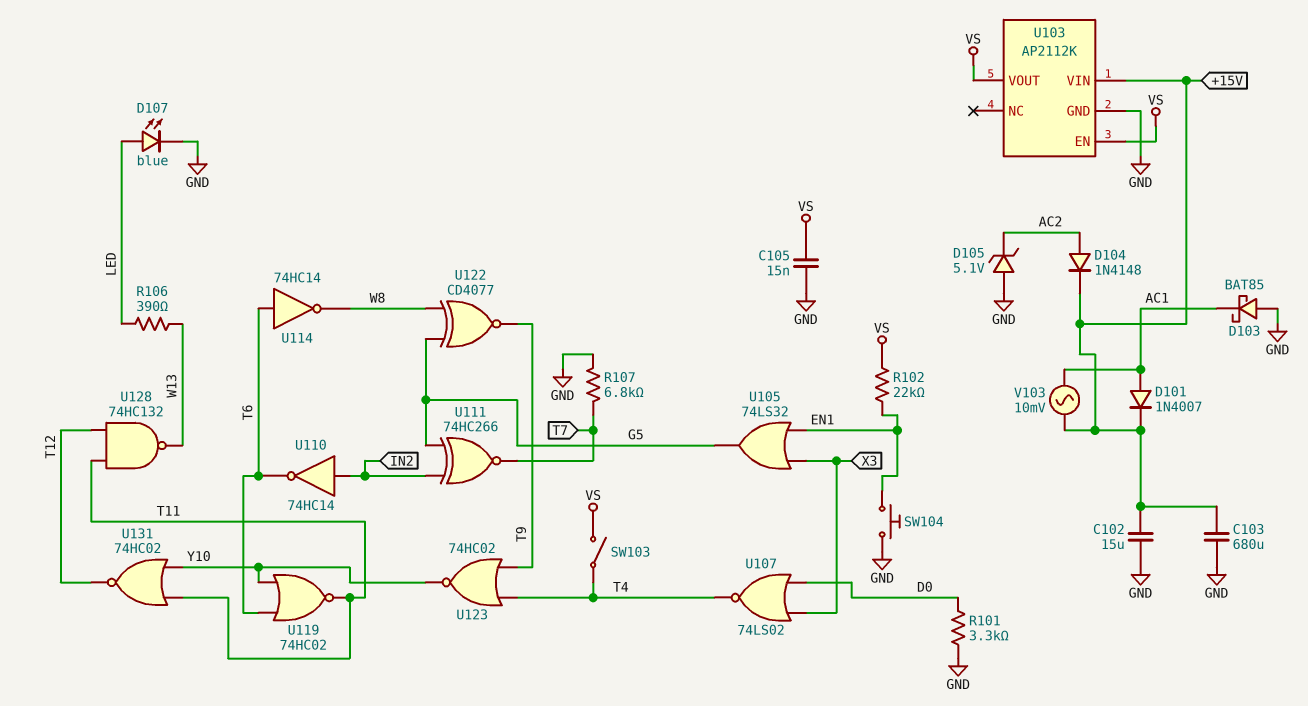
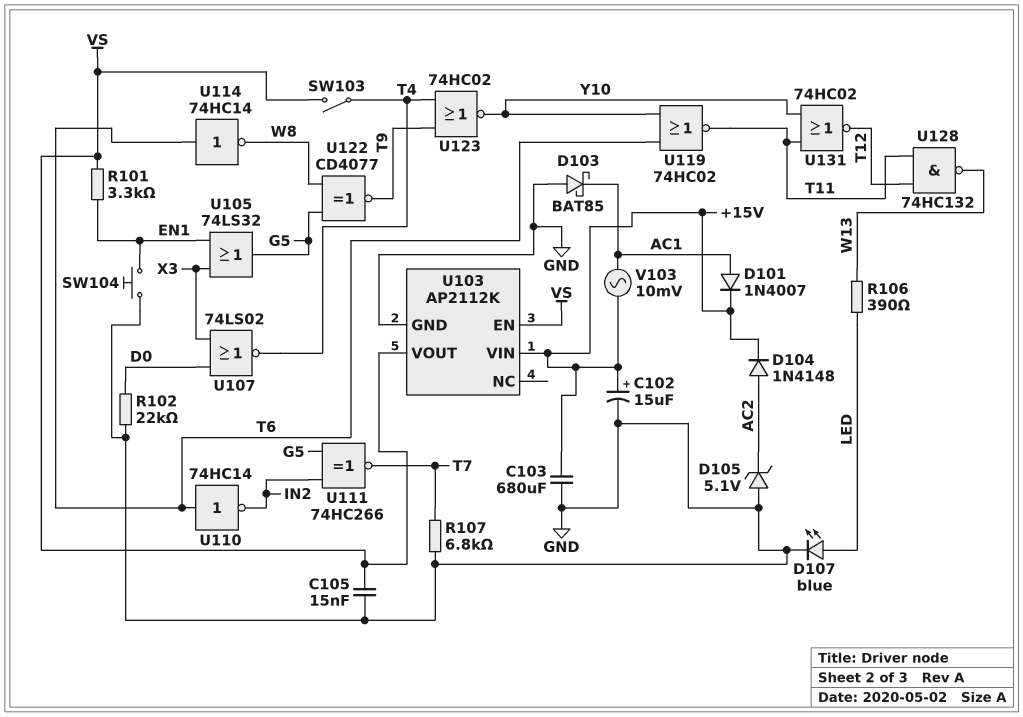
C102: 15uF (+15V, GND) -> 15uF (plus +15V, minus GND)
R101: 3.3k (D0, GND) -> 3.3k (EN1, VS)
R102: 22k (EN1, VS) -> 22k (D0, GND)
U110: NOT 74HC14 (in IN2, out T6) -> NOT 74HC14 (in T6, out IN2)

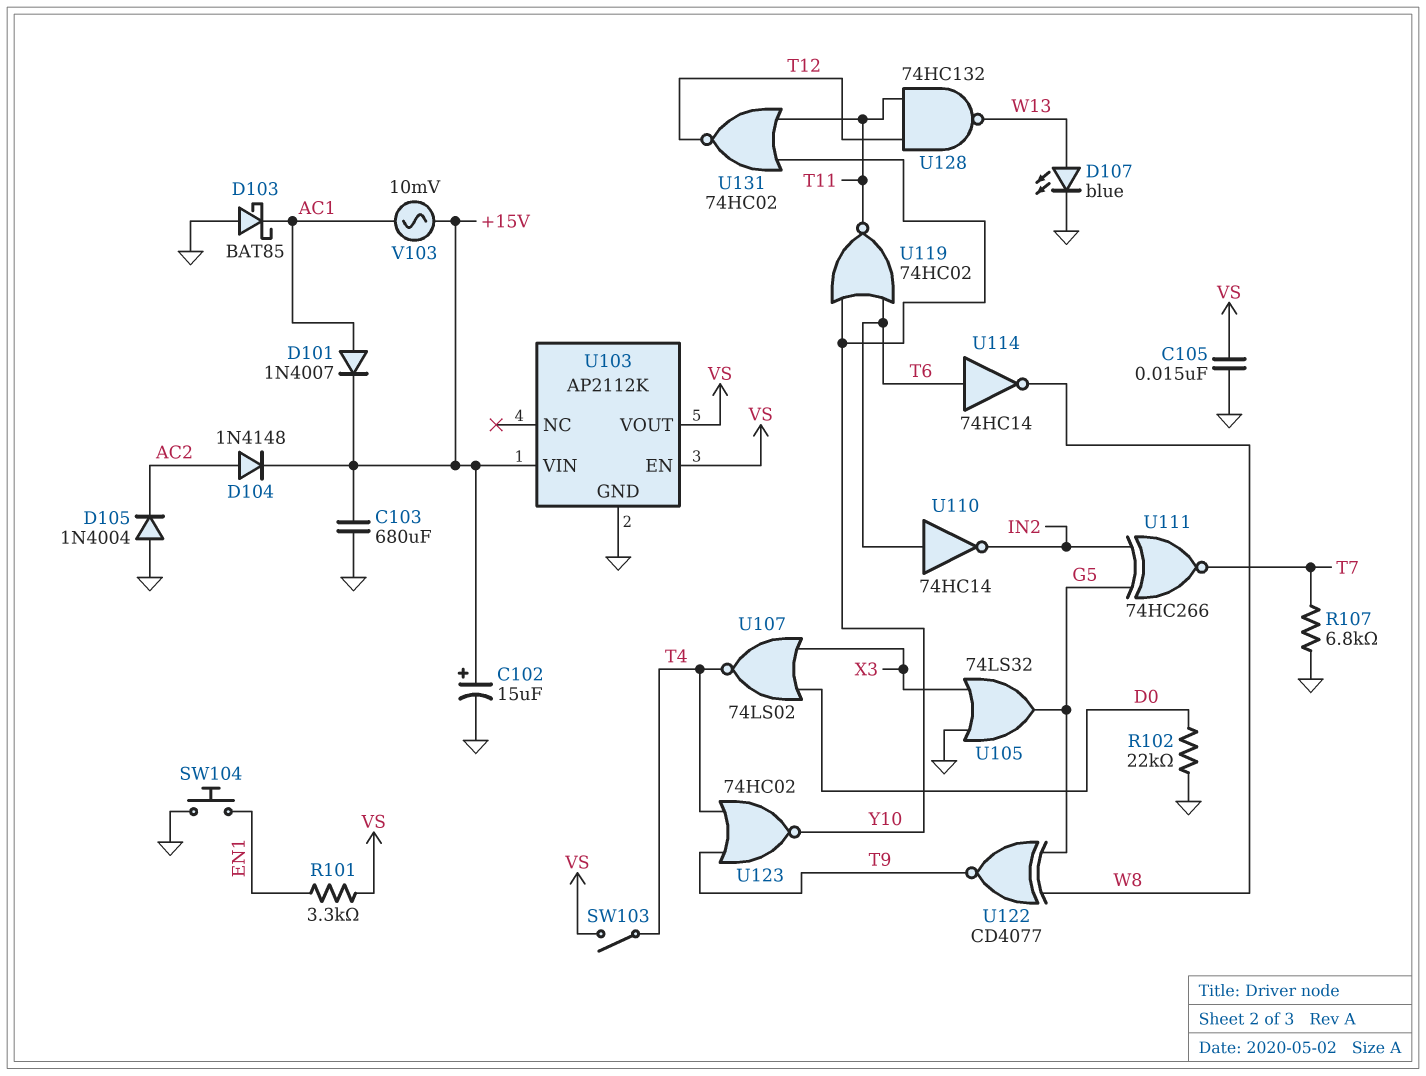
D105: zener 5.1V (A GND, K AC2) -> diode 1N4004 (A GND, K AC2)
D107: LED blue (A LED, K GND) -> LED blue (A W13, K GND)
R106: 390 (LED, W13) -> none
U105: OR 74LS32 (in EN1, in X3, out G5) -> OR 74LS32 (in GND, in X3, out G5)

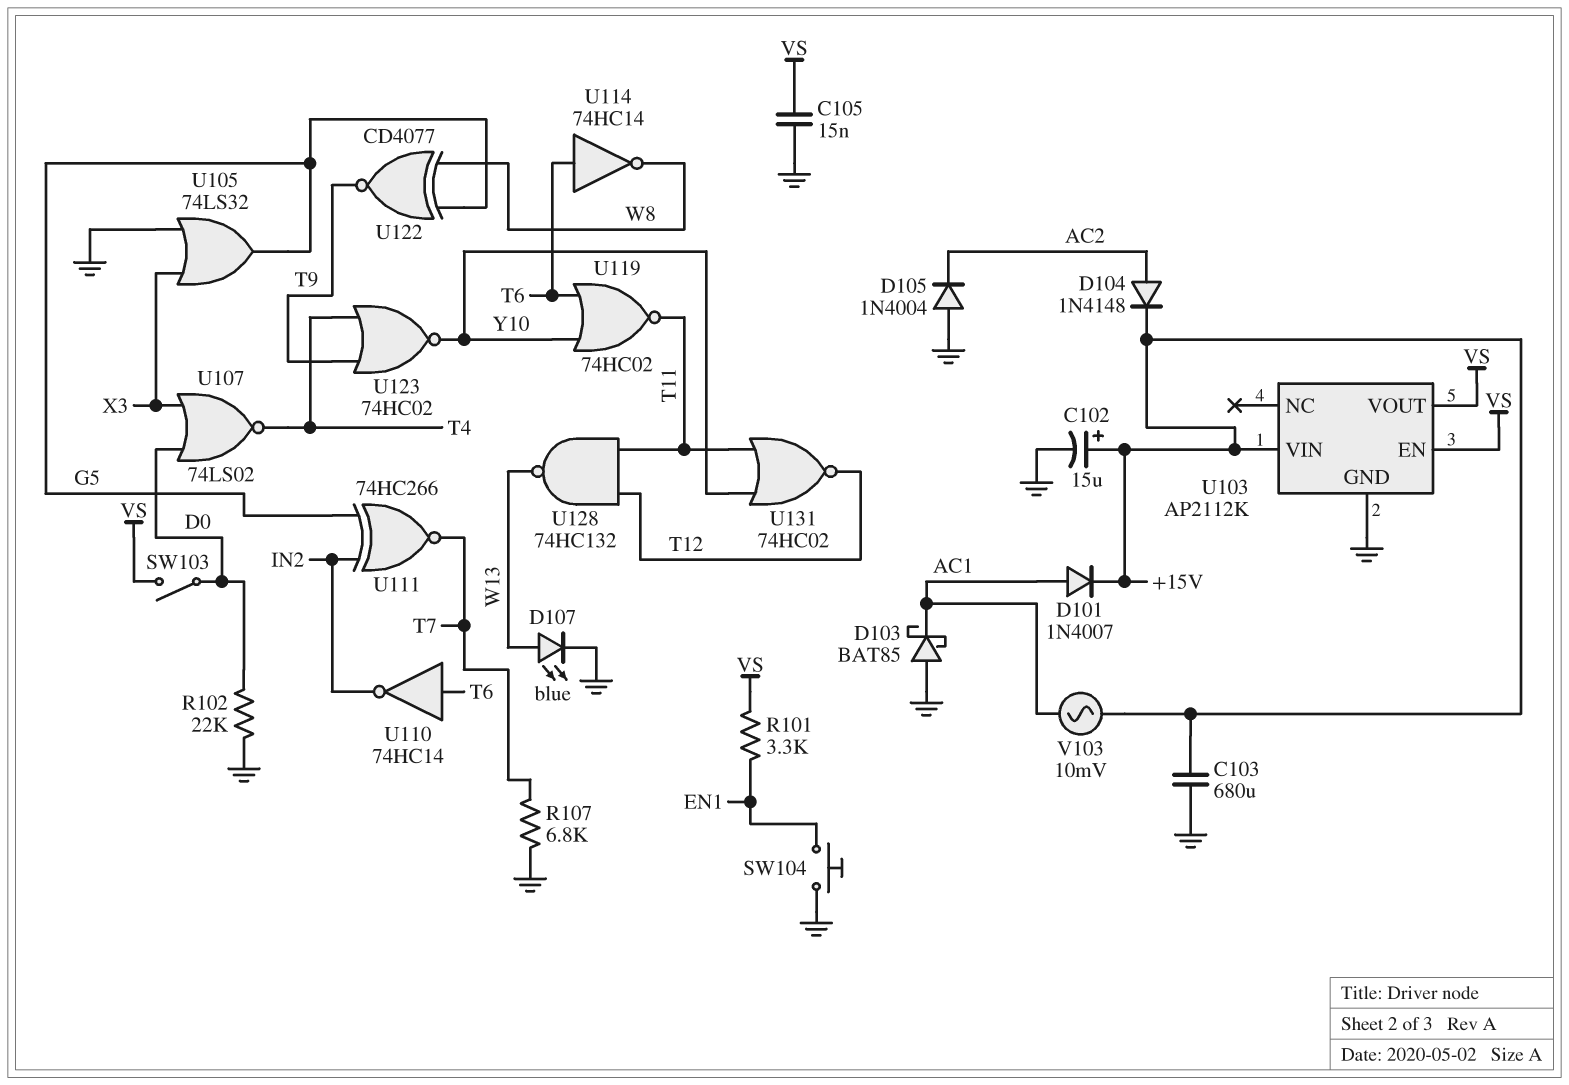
SW103: switch (T4, VS) -> switch (D0, VS)

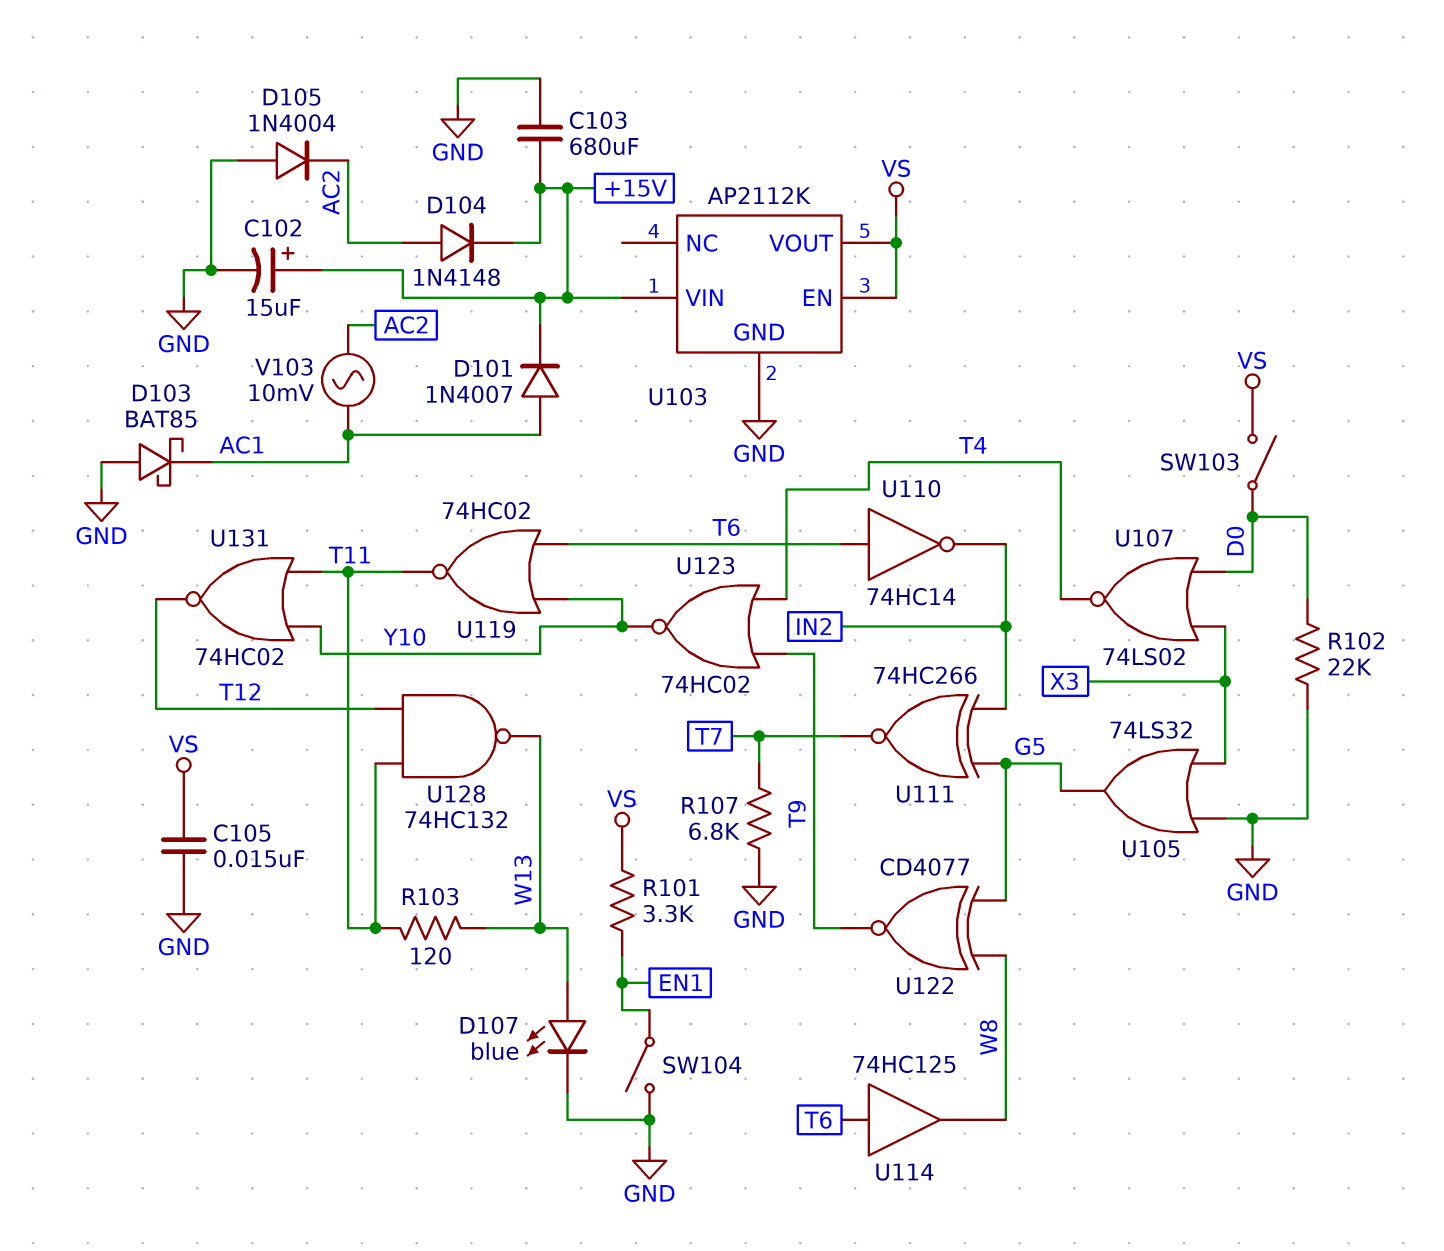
R103: none -> 120 (T11, W13)
SW104: button (EN1, GND) -> switch (EN1, GND)
U114: NOT 74HC14 (in T6, out W8) -> buffer 74HC125 (in T6, out W8)
V103: AC 10mV (+15V, AC1) -> AC 10mV (AC1, AC2)

